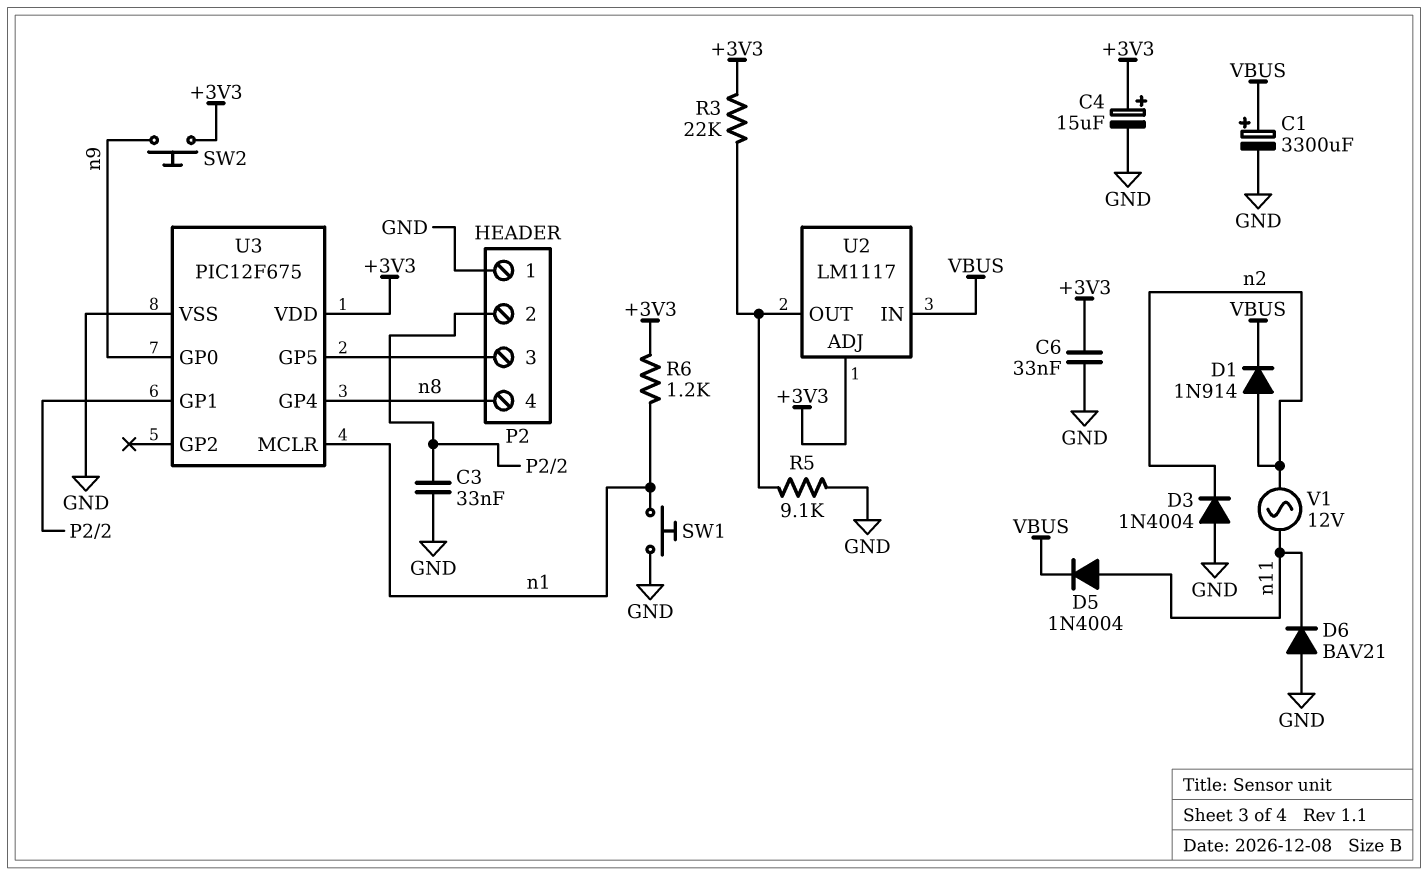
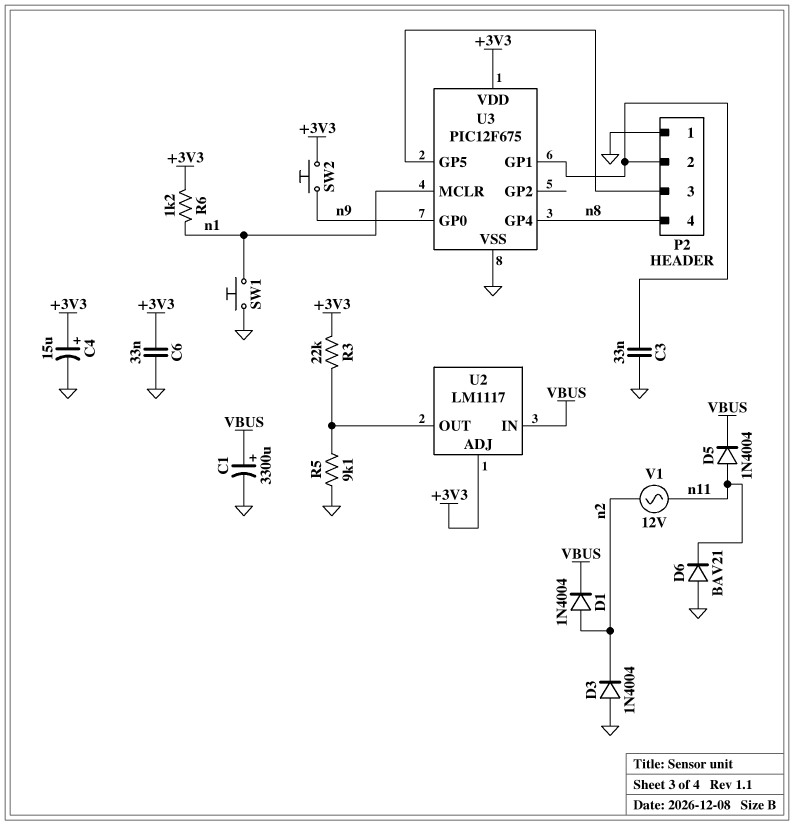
D1: diode 1N914 (A n2, K VBUS) -> diode 1N4004 (A n2, K VBUS)

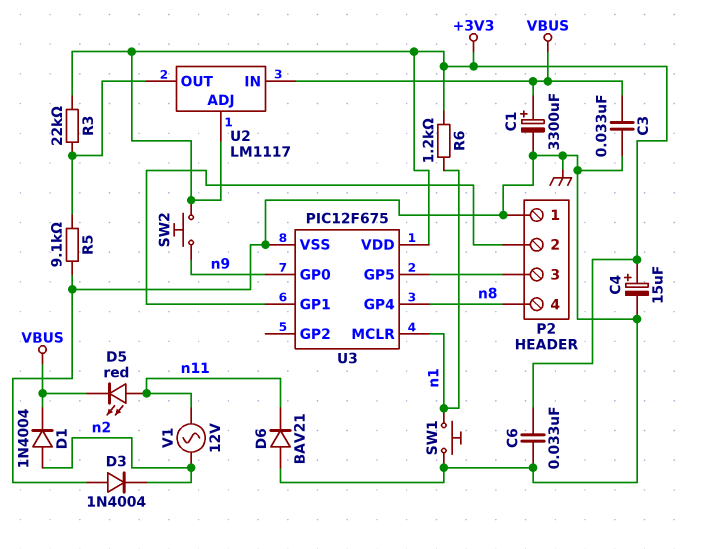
C3: 33nF (GND, P2/2) -> 33nF (GND, VBUS)
D5: diode 1N4004 (A n11, K VBUS) -> LED red (A n11, K VBUS)

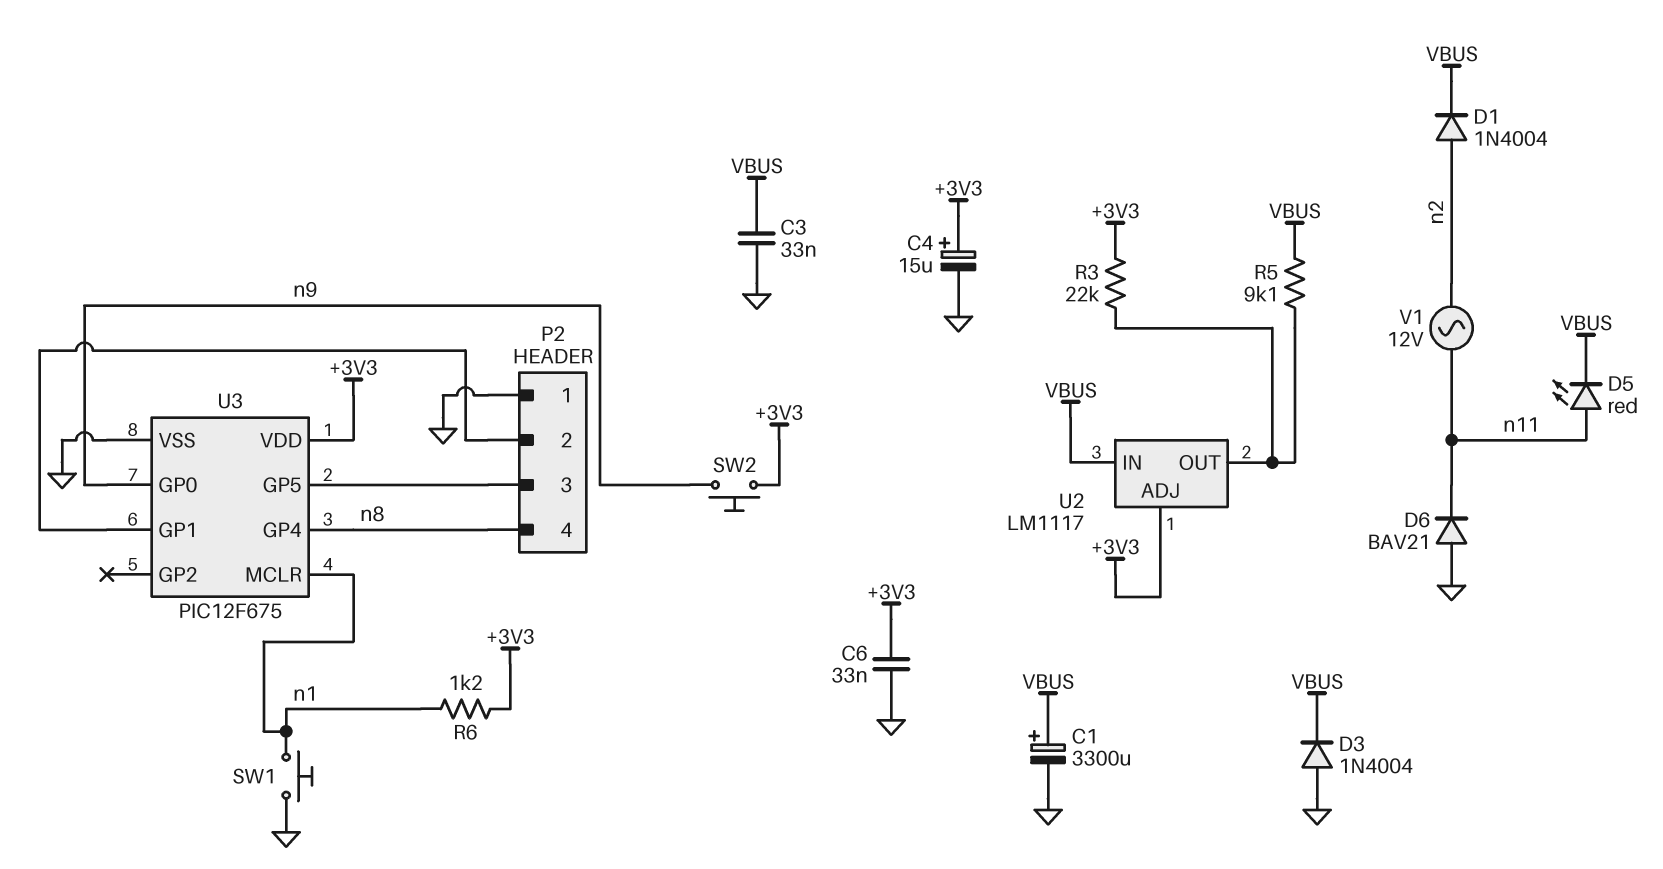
D3: diode 1N4004 (A GND, K n2) -> diode 1N4004 (A GND, K VBUS)
R5: 9.1k (GND, U2/OUT) -> 9.1k (U2/OUT, VBUS)

